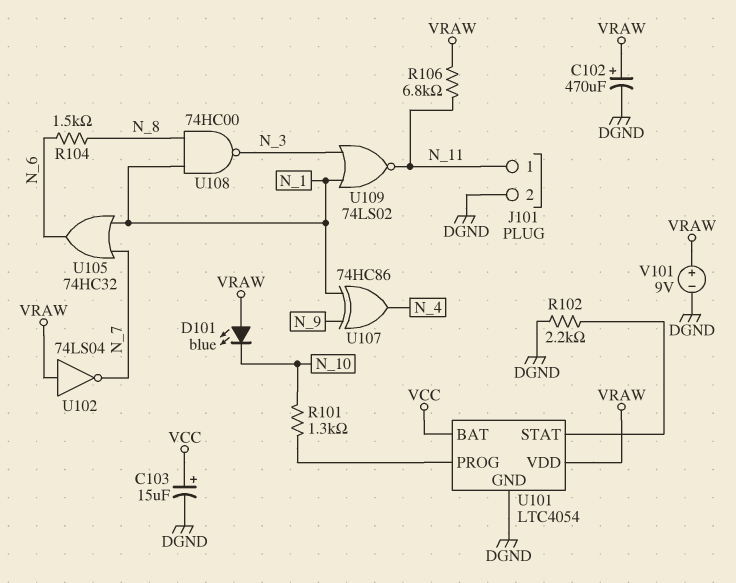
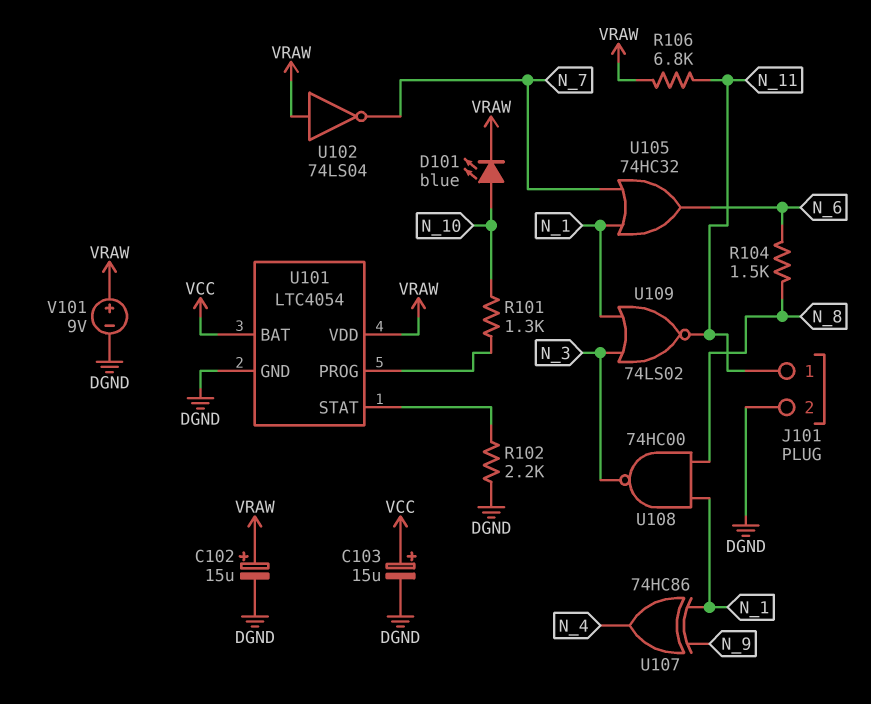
C102: 470uF (plus VRAW, minus DGND) -> 15uF (plus VRAW, minus DGND)
D101: LED blue (A VRAW, K N_10) -> LED blue (A N_10, K VRAW)

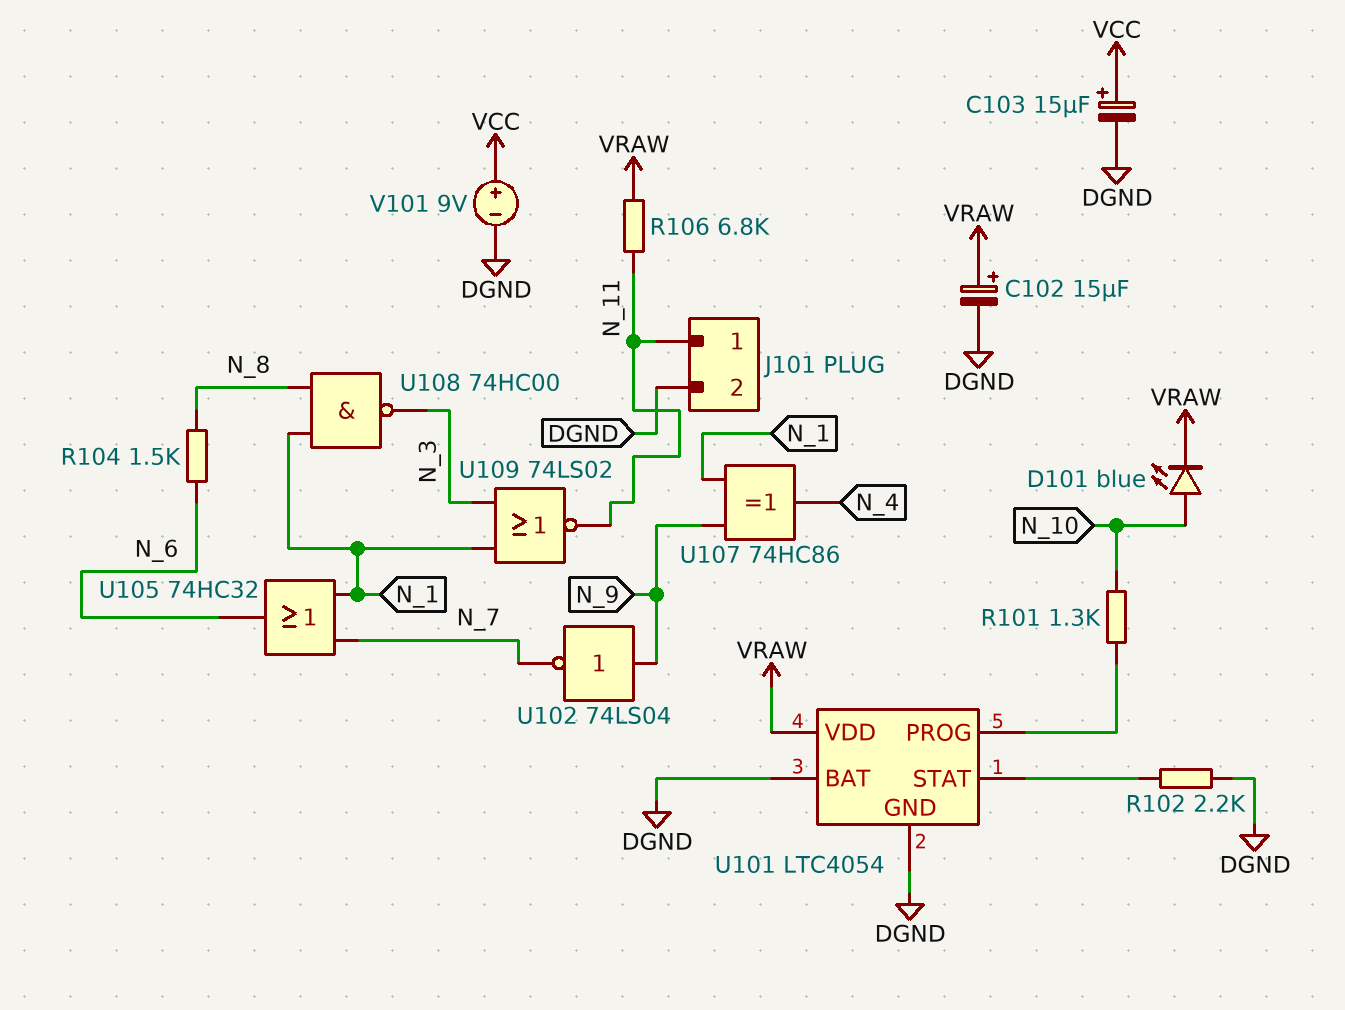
U101 pin BAT: VCC -> DGND
U102: NOT 74LS04 (in VRAW, out N_7) -> NOT 74LS04 (in N_9, out N_7)
V101: 9V (plus VRAW, minus DGND) -> 9V (plus VCC, minus DGND)

